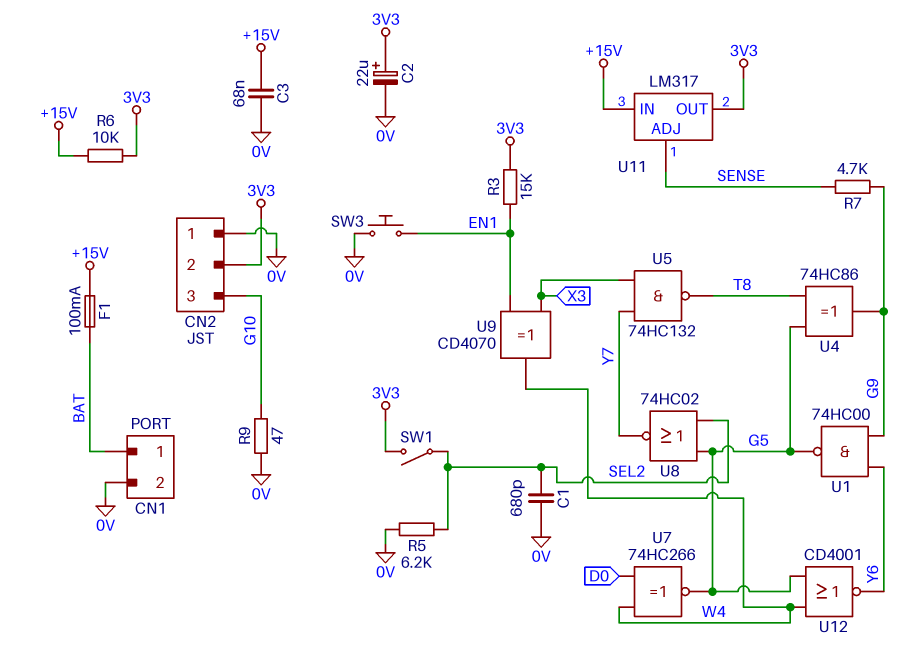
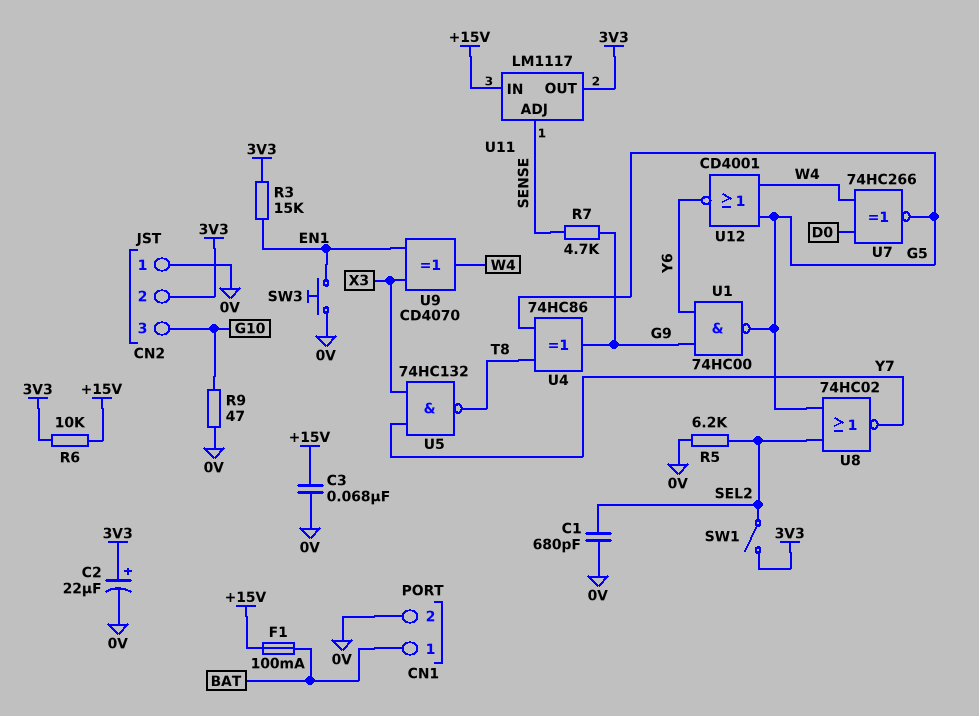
U11: LM317 -> LM1117

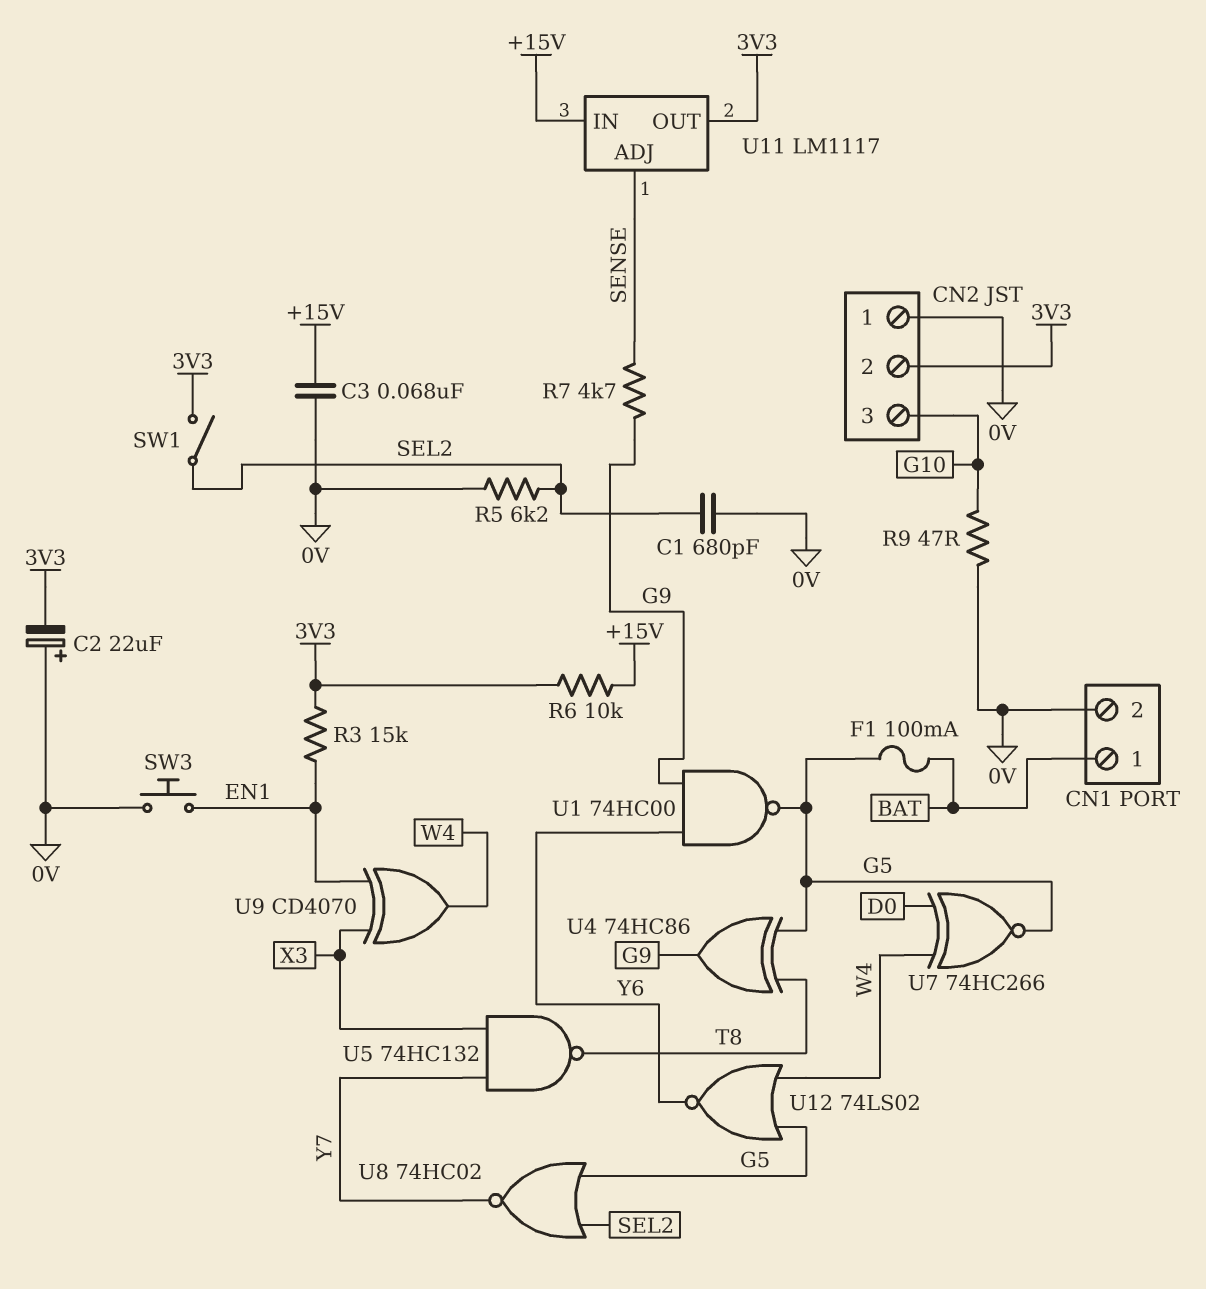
C2: 22uF (plus 3V3, minus 0V) -> 22uF (plus 0V, minus 3V3)
F1: 100mA (+15V, BAT) -> 100mA (BAT, G5)
U12: NOR CD4001 (in G5, in W4, out Y6) -> NOR 74LS02 (in G5, in W4, out Y6)

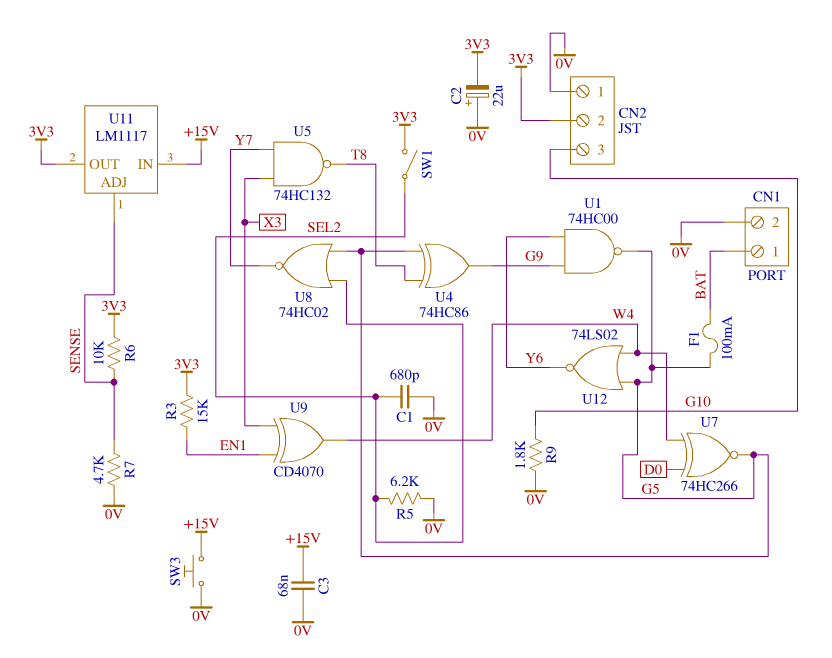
R6: 10k (+15V, 3V3) -> 10k (3V3, SENSE)
R7: 4.7k (G9, SENSE) -> 4.7k (0V, SENSE)
R9: 47 (0V, G10) -> 1.8k (0V, G10)
SW3: button (0V, EN1) -> button (+15V, 0V)

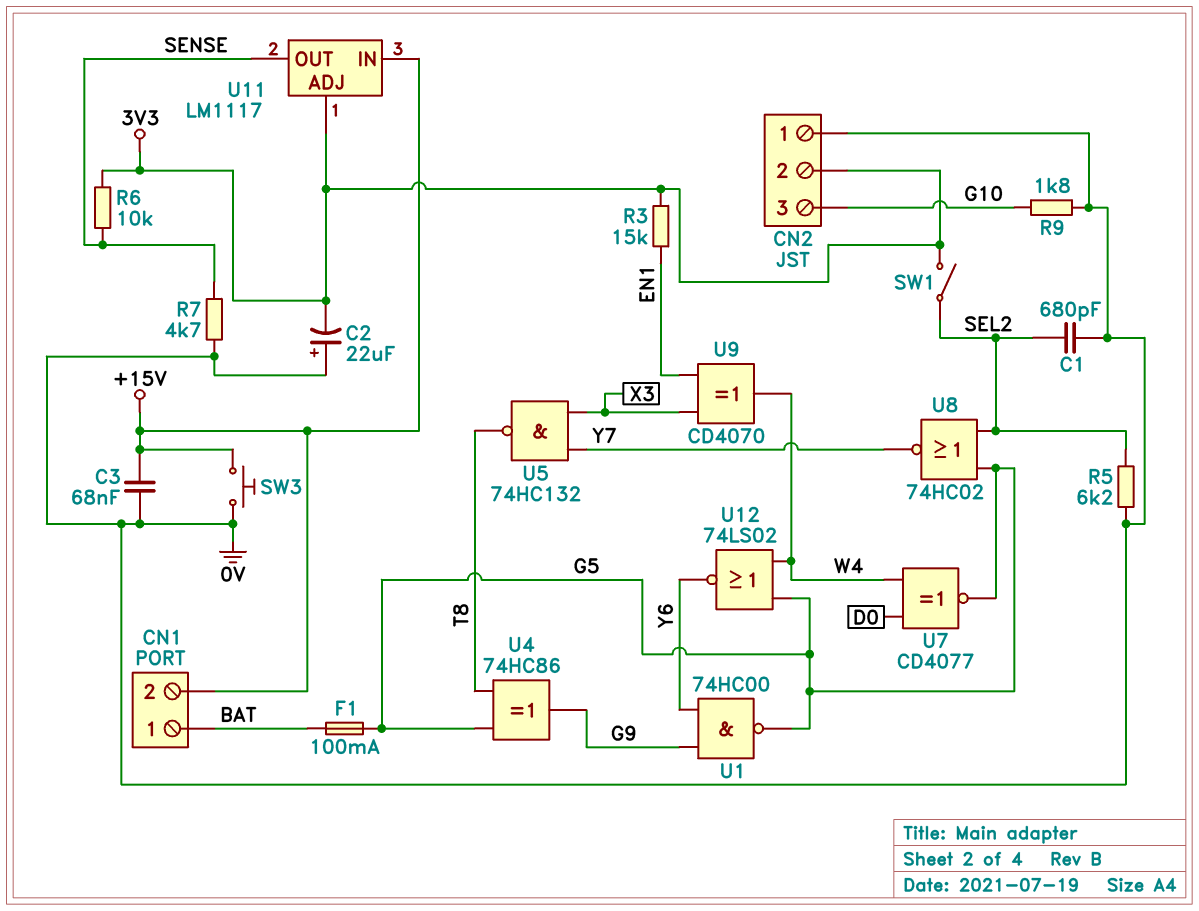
CN1 pin 2: 0V -> +15V
U7: XNOR 74HC266 (in D0, in W4, out G5) -> XNOR CD4077 (in D0, in W4, out G5)
U11 pin ADJ: SENSE -> 3V3
U11 pin OUT: 3V3 -> SENSE

